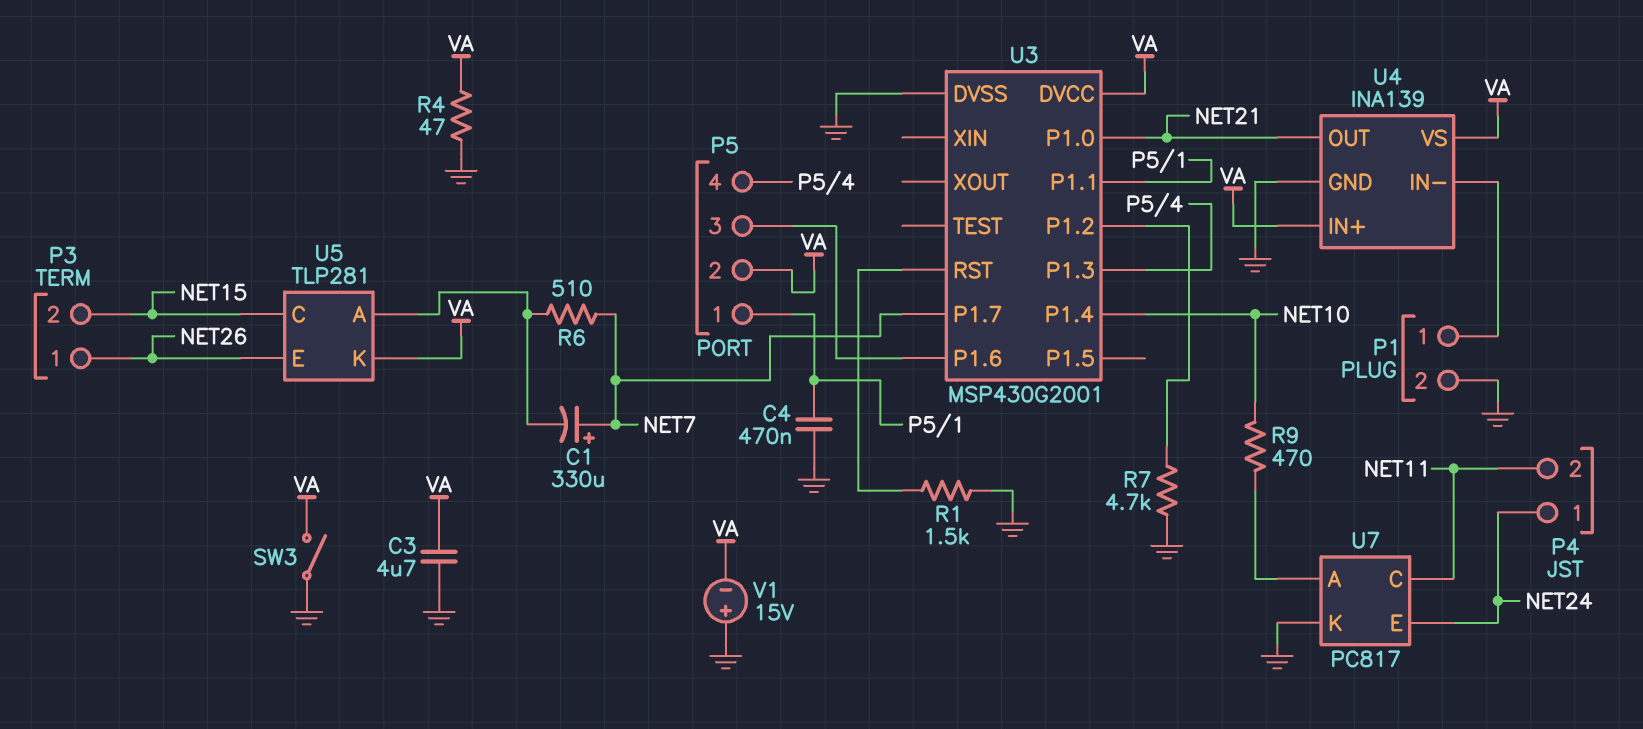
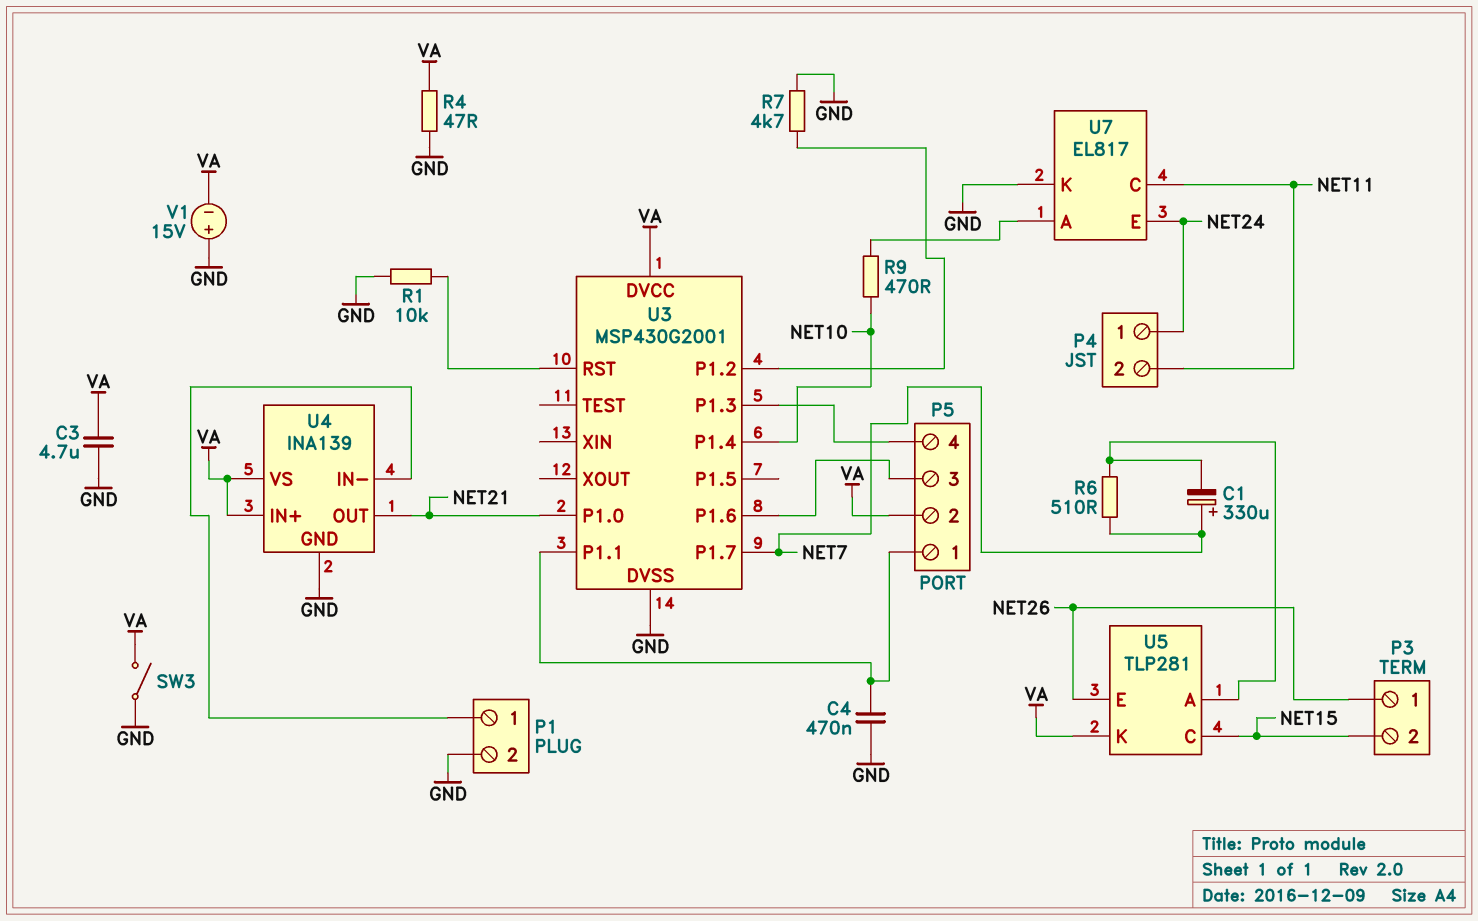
R1: 1.5k (GND, U3/RST) -> 10k (GND, U3/RST)
U7: PC817 -> EL817

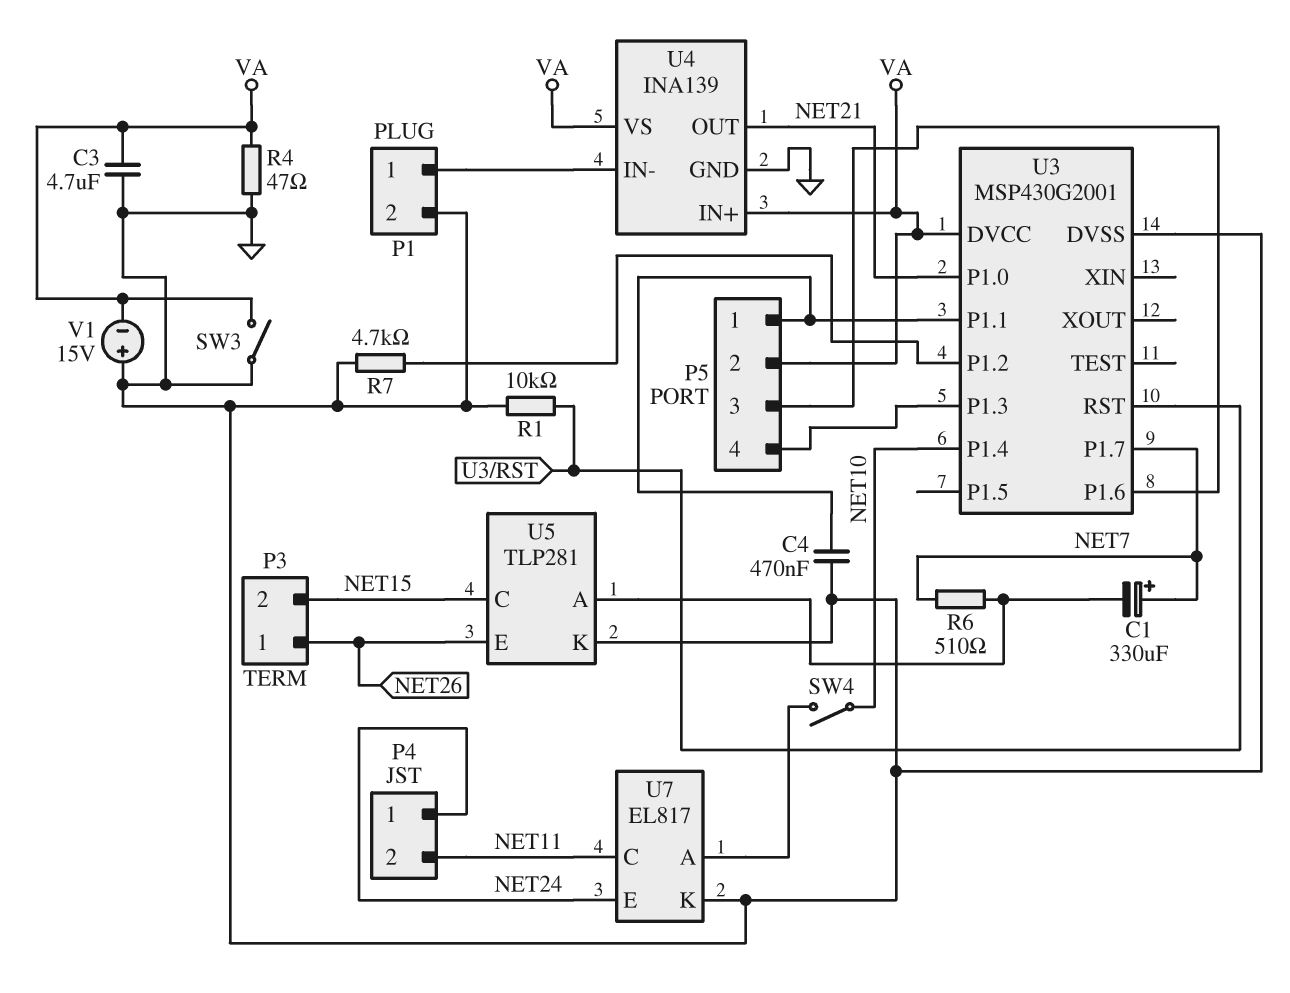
R9: 470 (NET10, U7/A) -> none
SW4: none -> switch (NET10, U7/A)
U5 pin K: VA -> GND

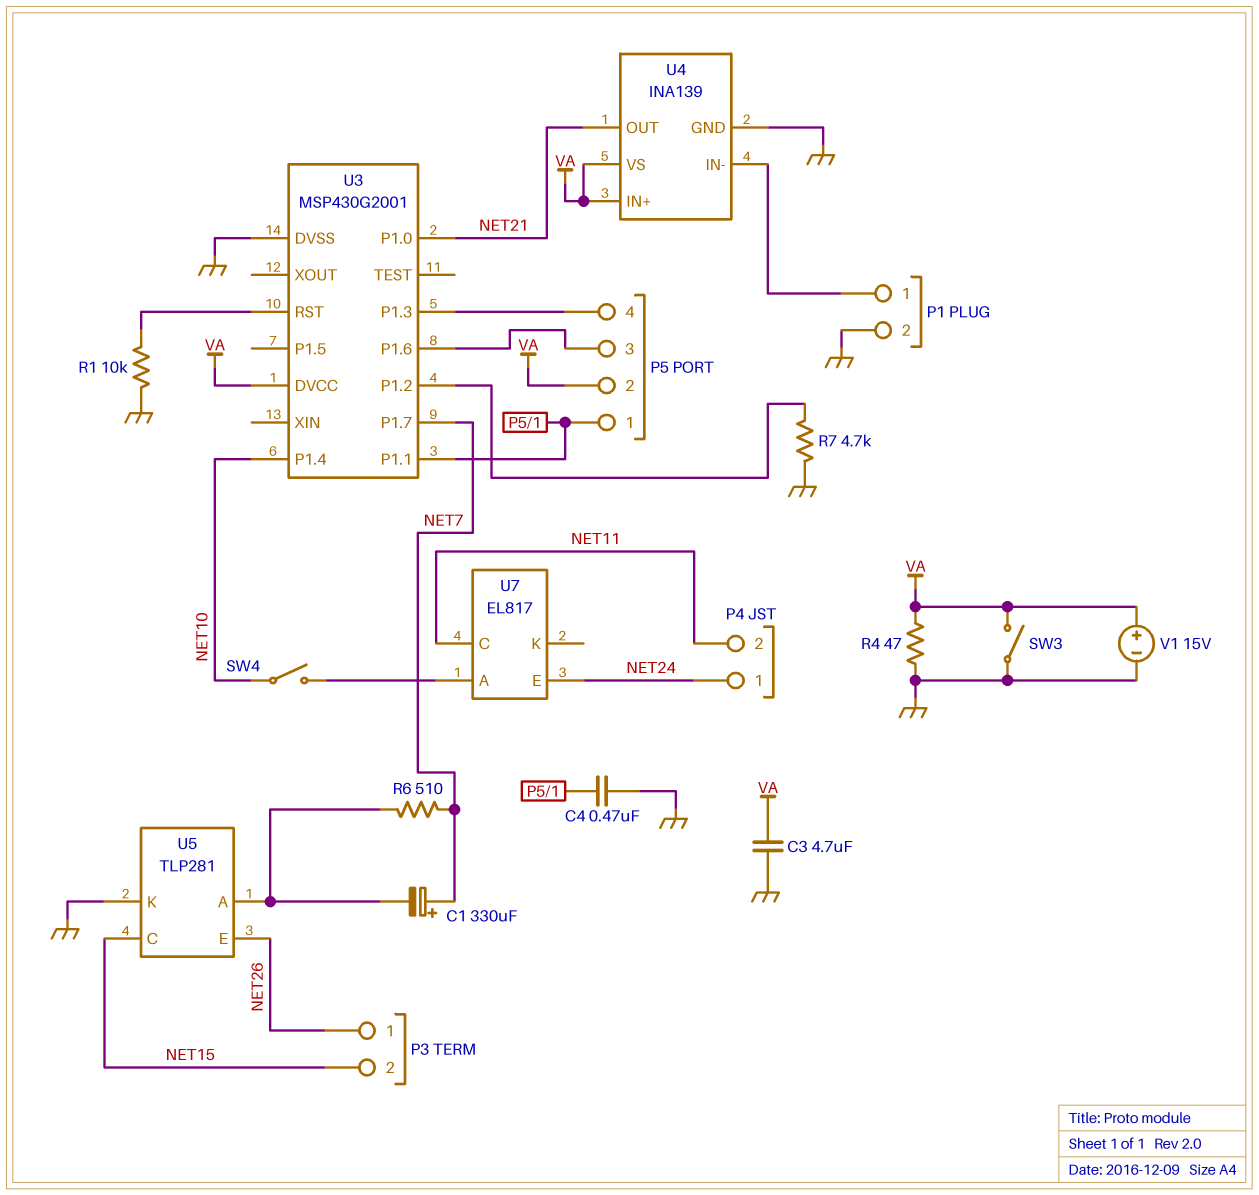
U7 pin K: GND -> none
V1: 15V (plus GND, minus VA) -> 15V (plus VA, minus GND)

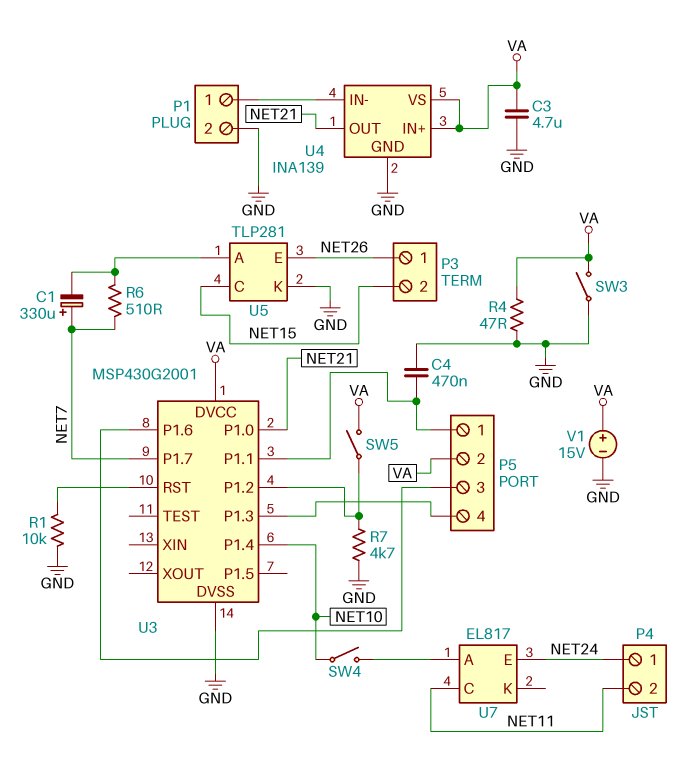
SW5: none -> switch (U3/P1.2, VA)

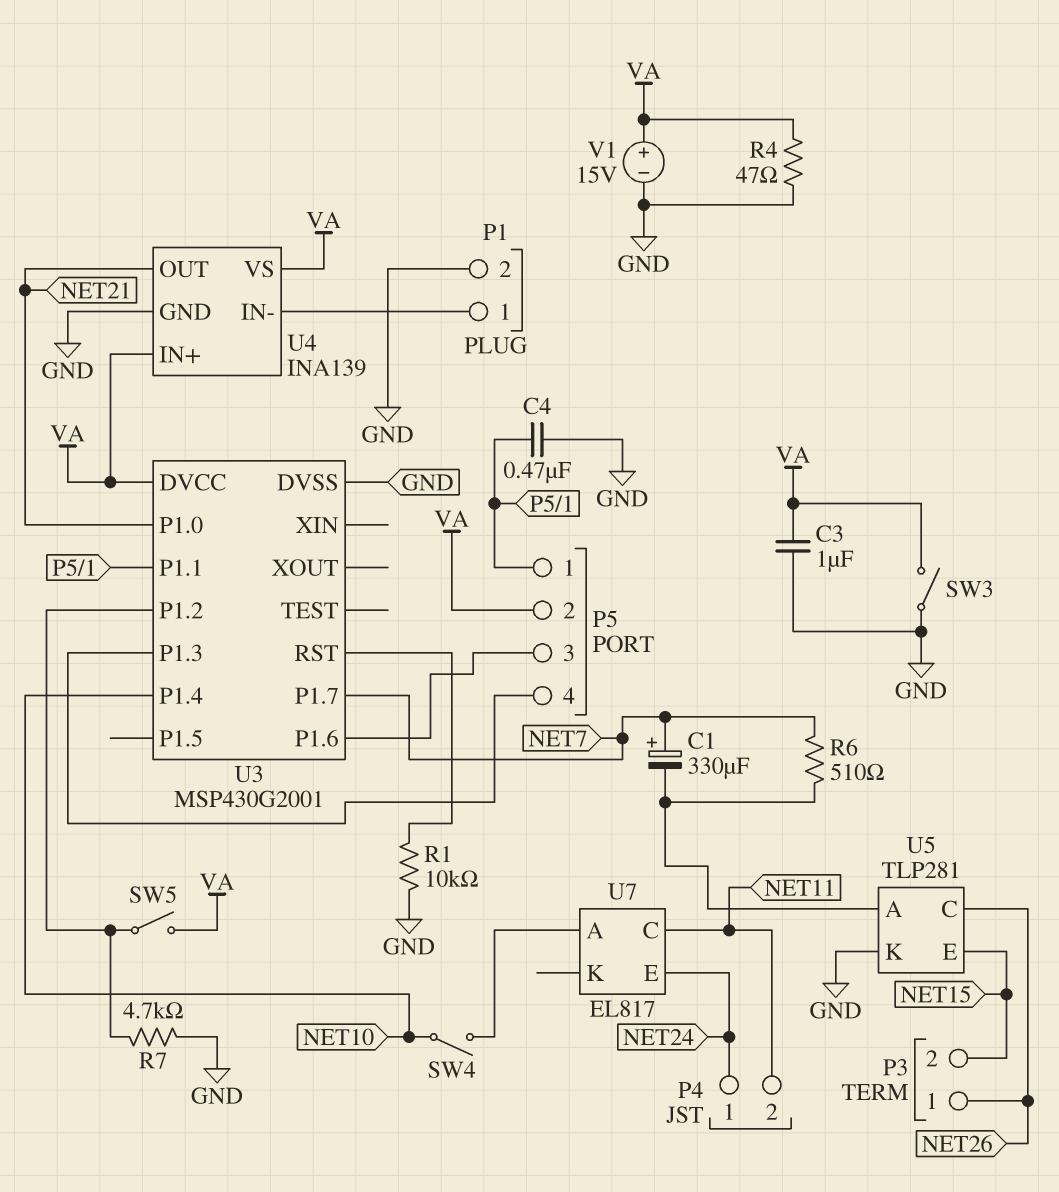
C3: 4.7uF (GND, VA) -> 1uF (GND, VA)
U5 pin C: NET15 -> NET26
U5 pin E: NET26 -> NET15

